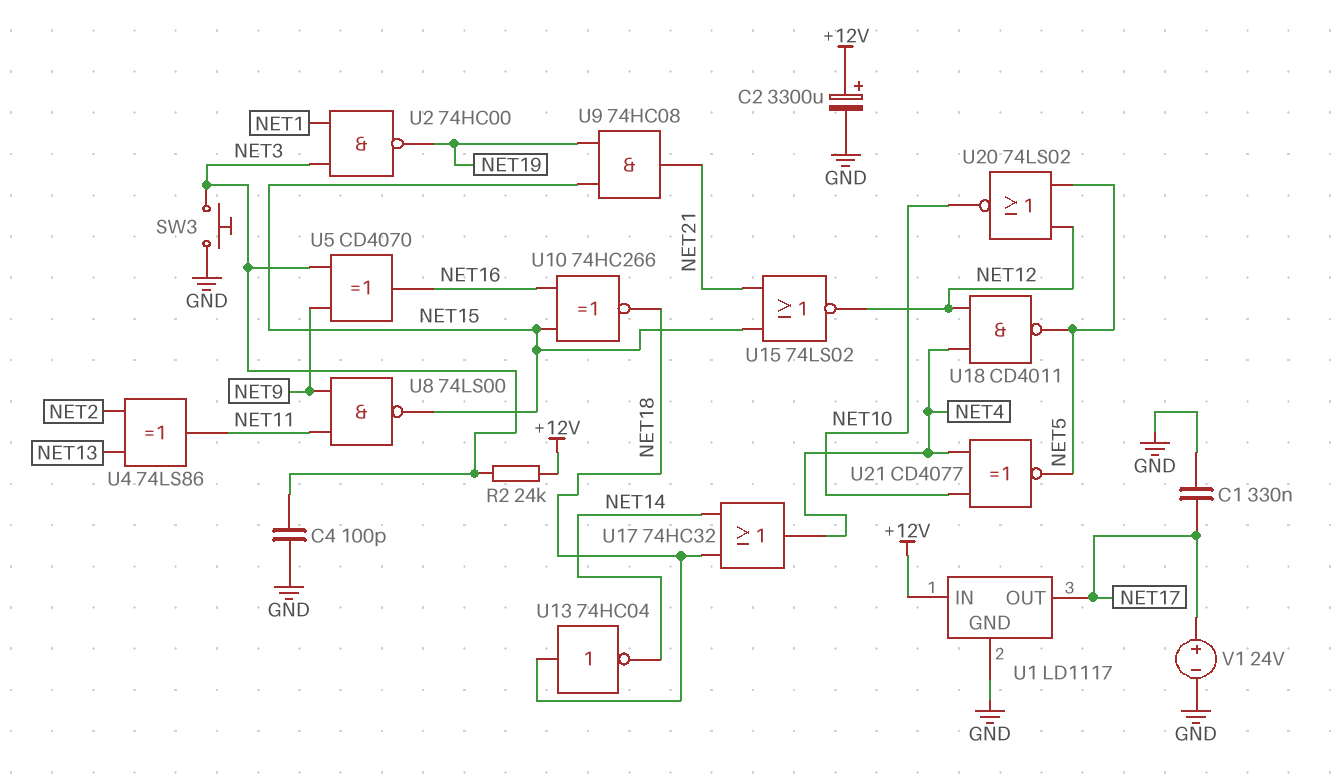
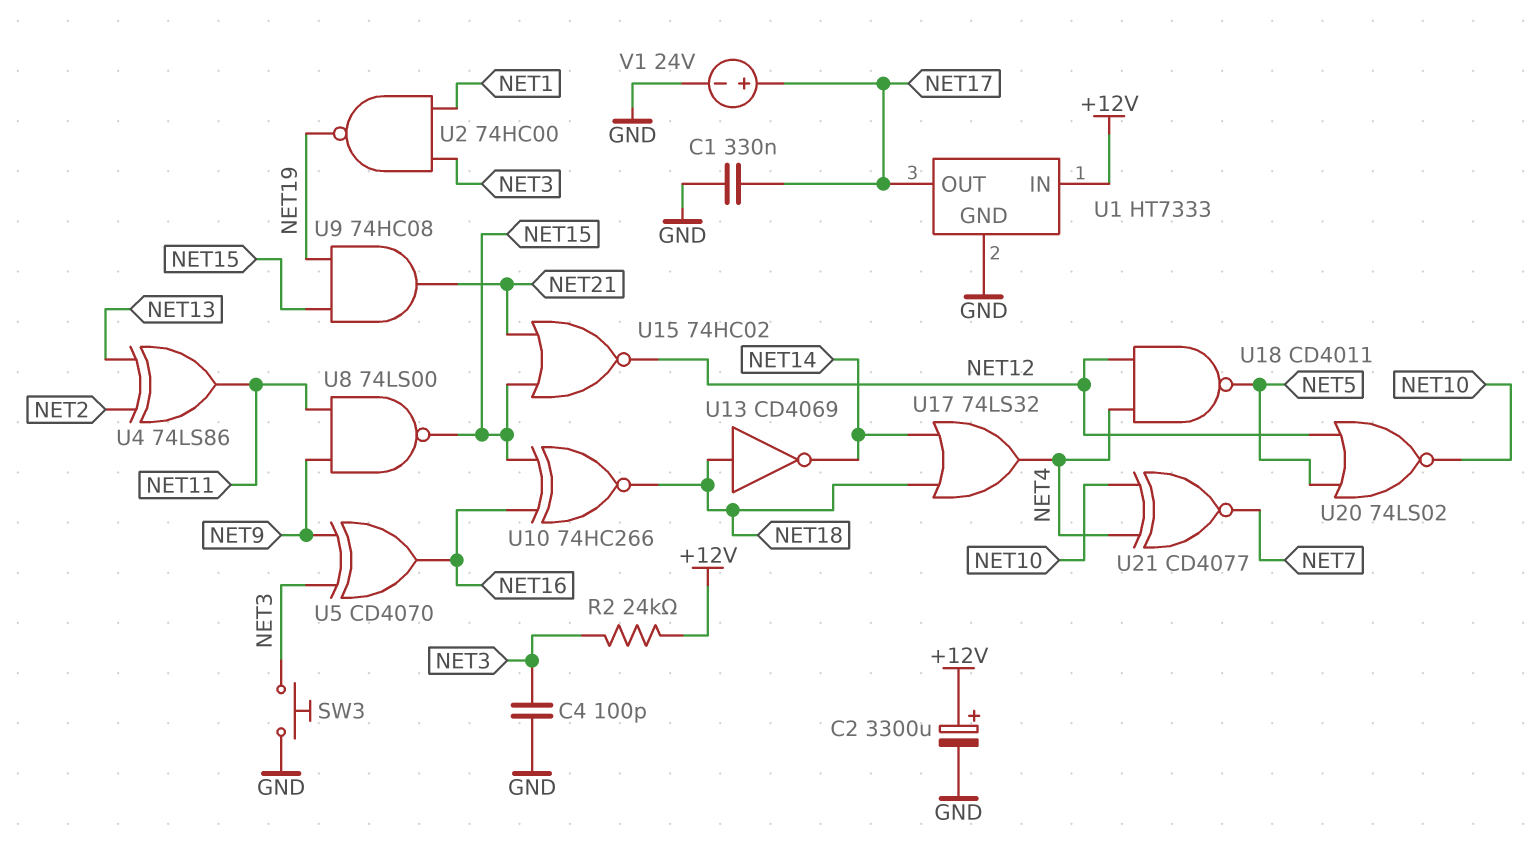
U1: LD1117 -> HT7333
U13: NOT 74HC04 (in NET18, out NET14) -> NOT CD4069 (in NET18, out NET14)
U15: NOR 74LS02 (in NET15, in NET21, out NET12) -> NOR 74HC02 (in NET15, in NET21, out NET12)
U17: OR 74HC32 (in NET14, in NET18, out NET4) -> OR 74LS32 (in NET14, in NET18, out NET4)
U21: XNOR CD4077 (in NET4, in NET10, out NET5) -> XNOR CD4077 (in NET4, in NET10, out NET7)

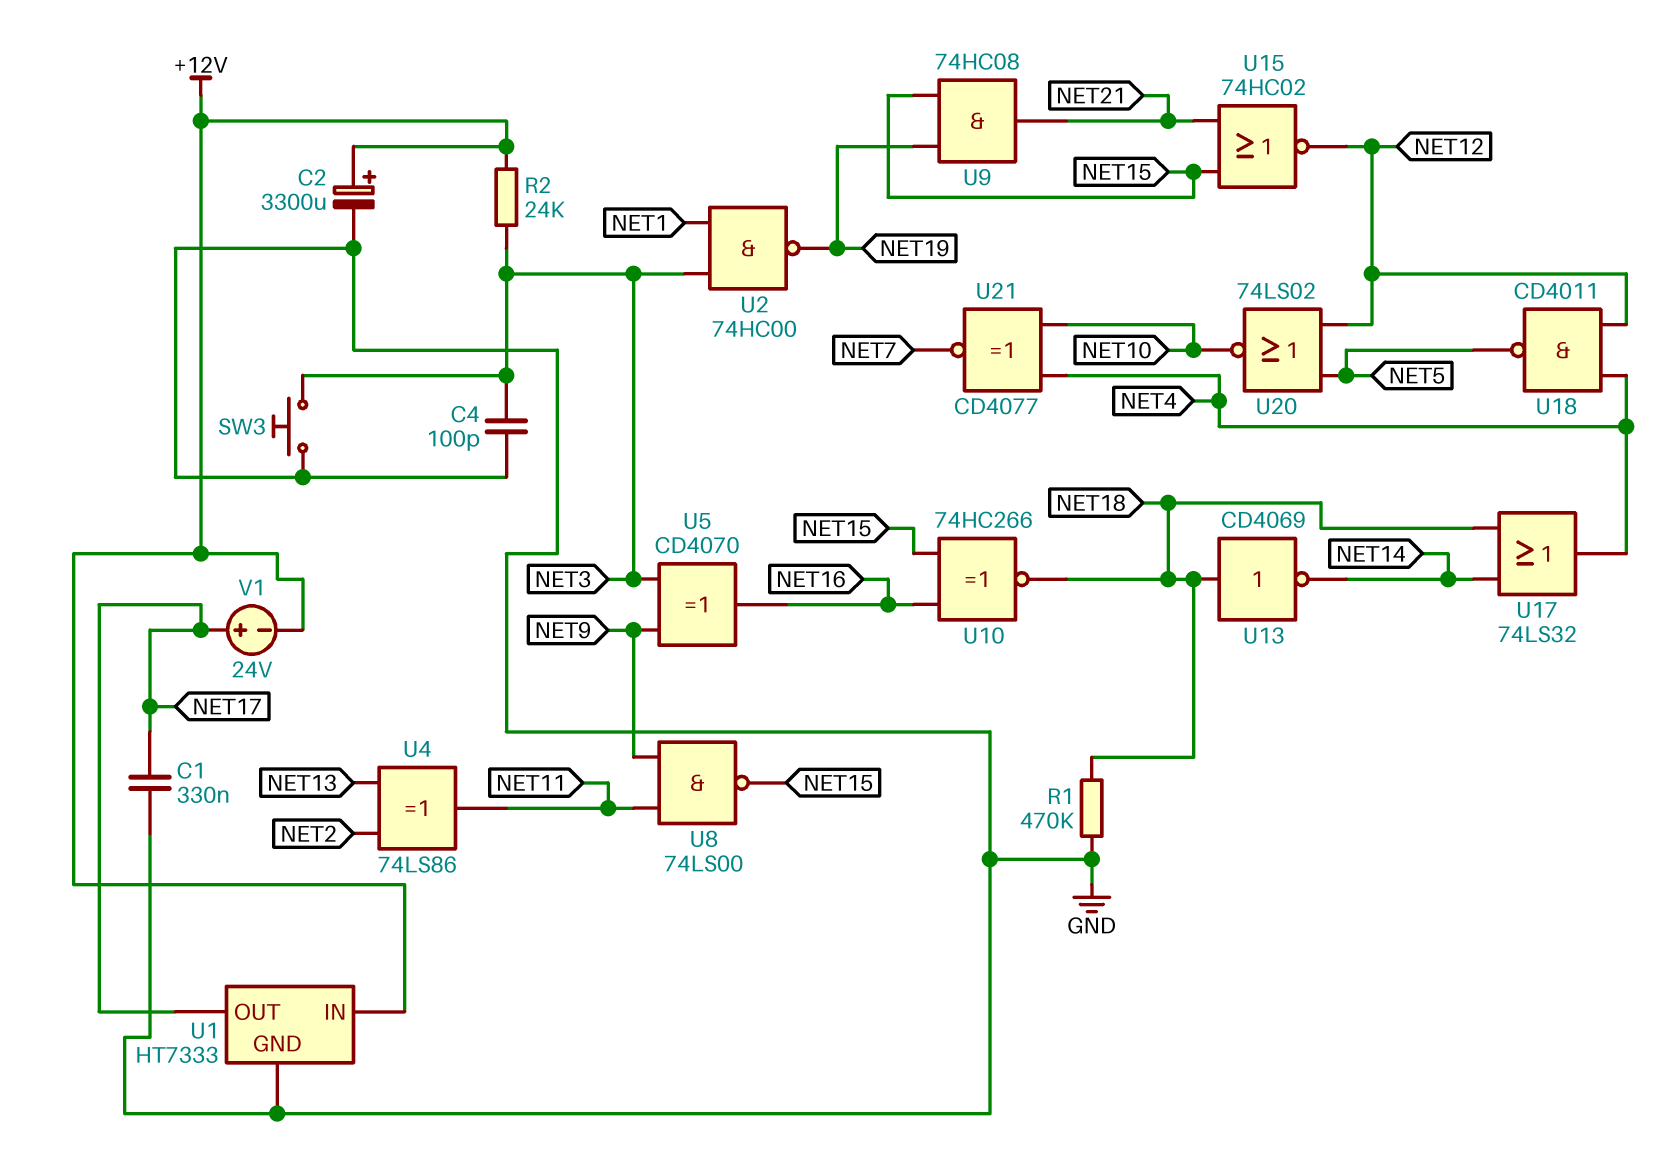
R1: none -> 470k (GND, NET18)
V1: 24V (plus NET17, minus GND) -> 24V (plus NET17, minus +12V)

